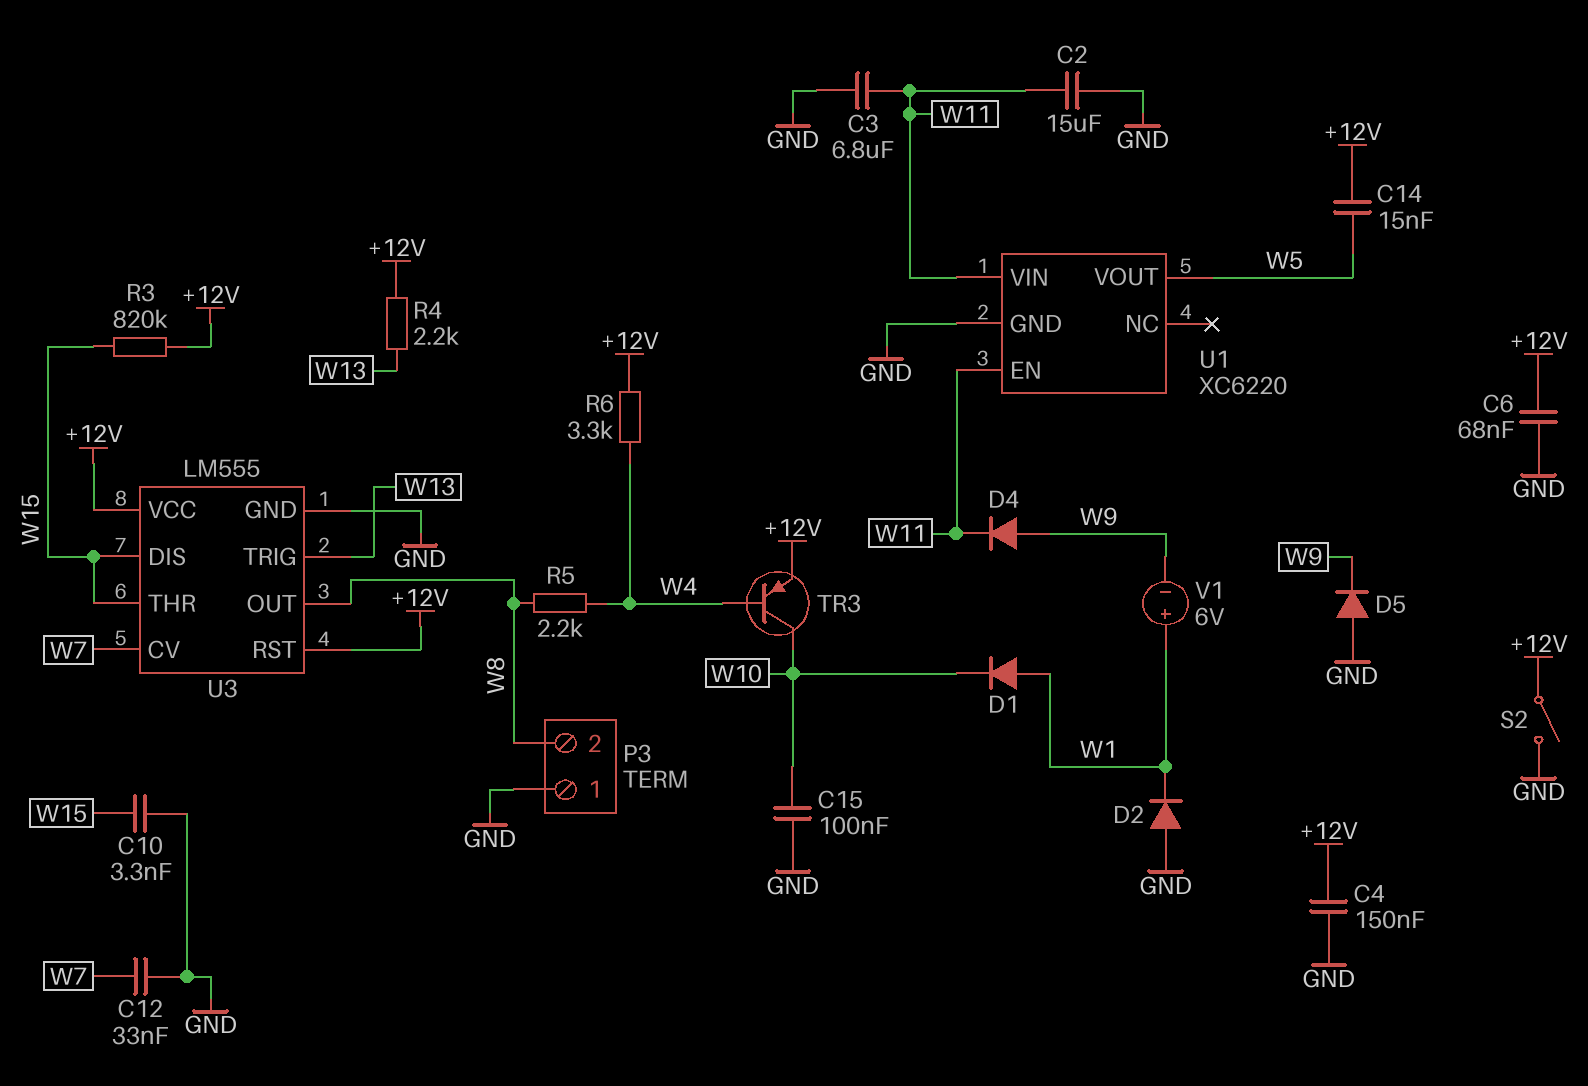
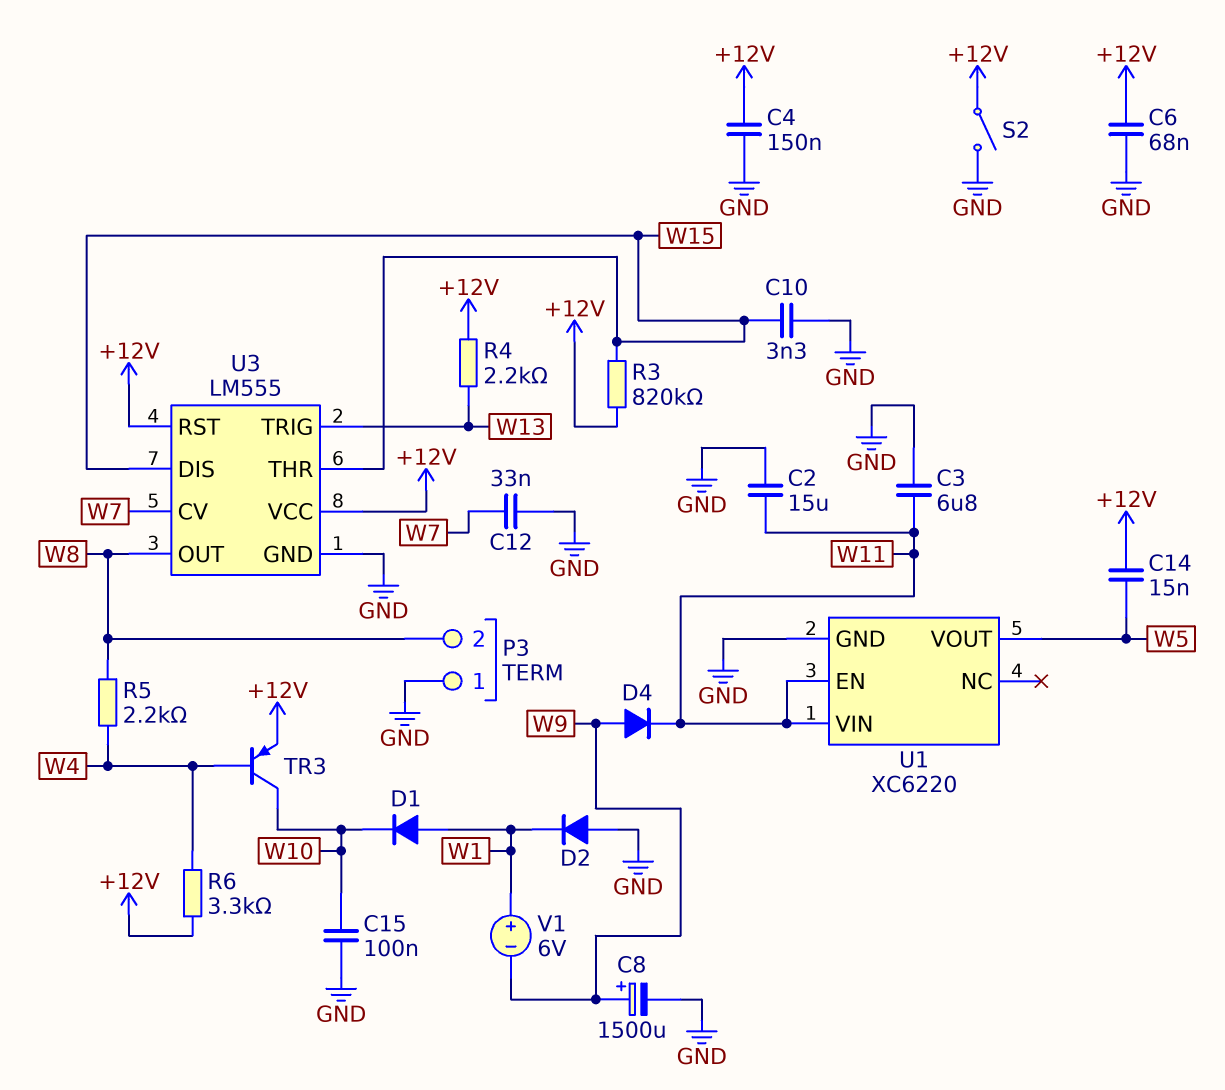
C8: none -> 1500uF (plus W9, minus GND)
D5: diode (A GND, K W9) -> none

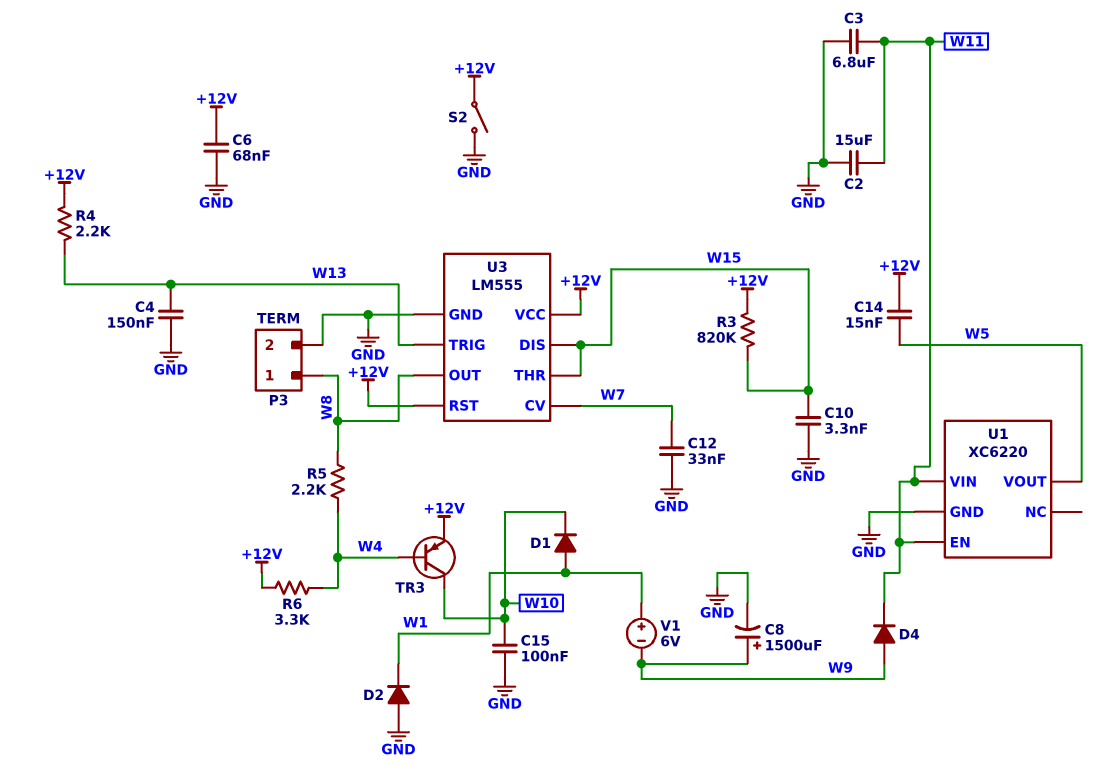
C4: 150nF (+12V, GND) -> 150nF (GND, W13)
P3 pin 1: GND -> W8
P3 pin 2: W8 -> GND

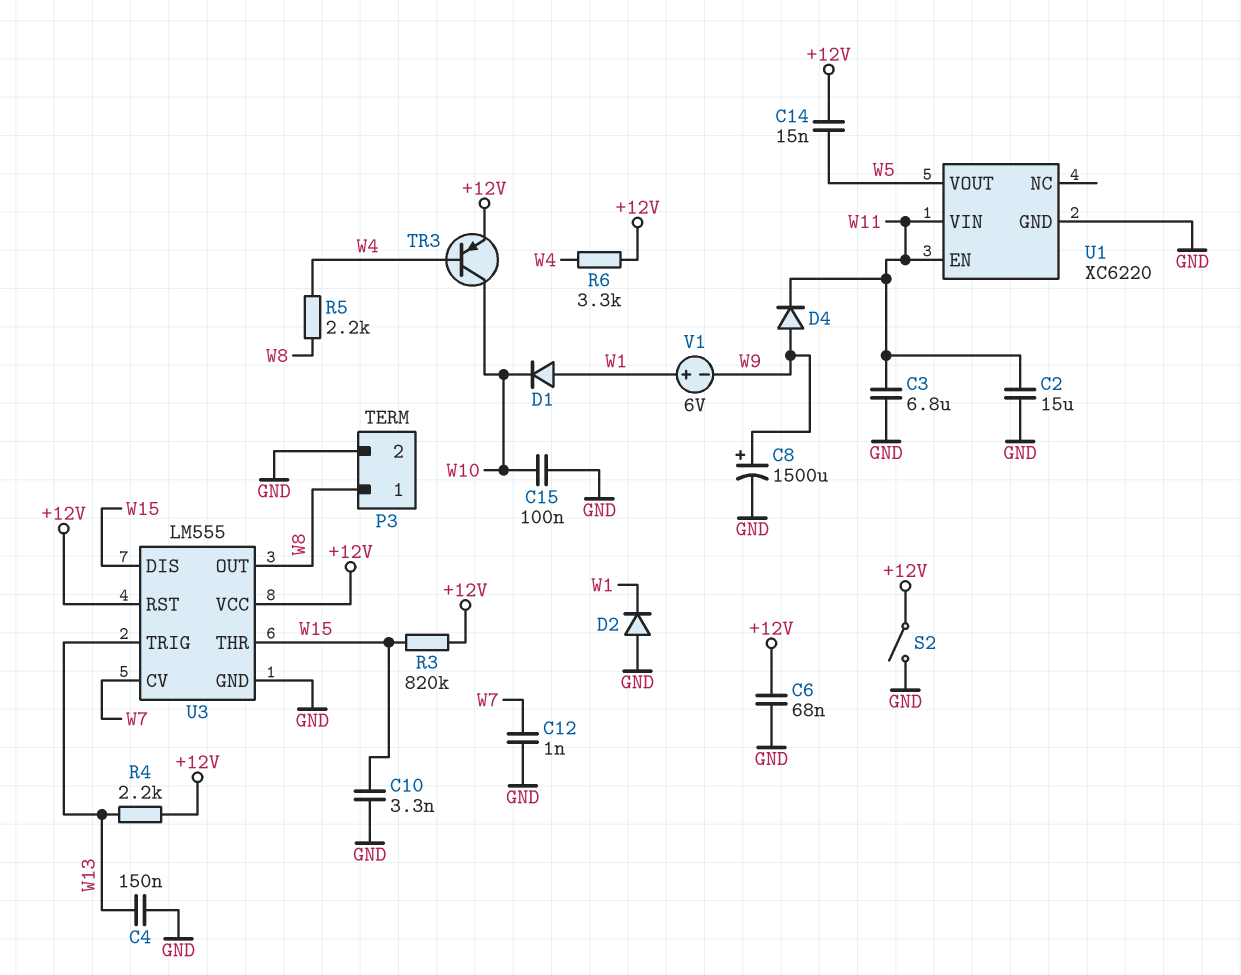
C12: 33nF (GND, W7) -> 1nF (GND, W7)

